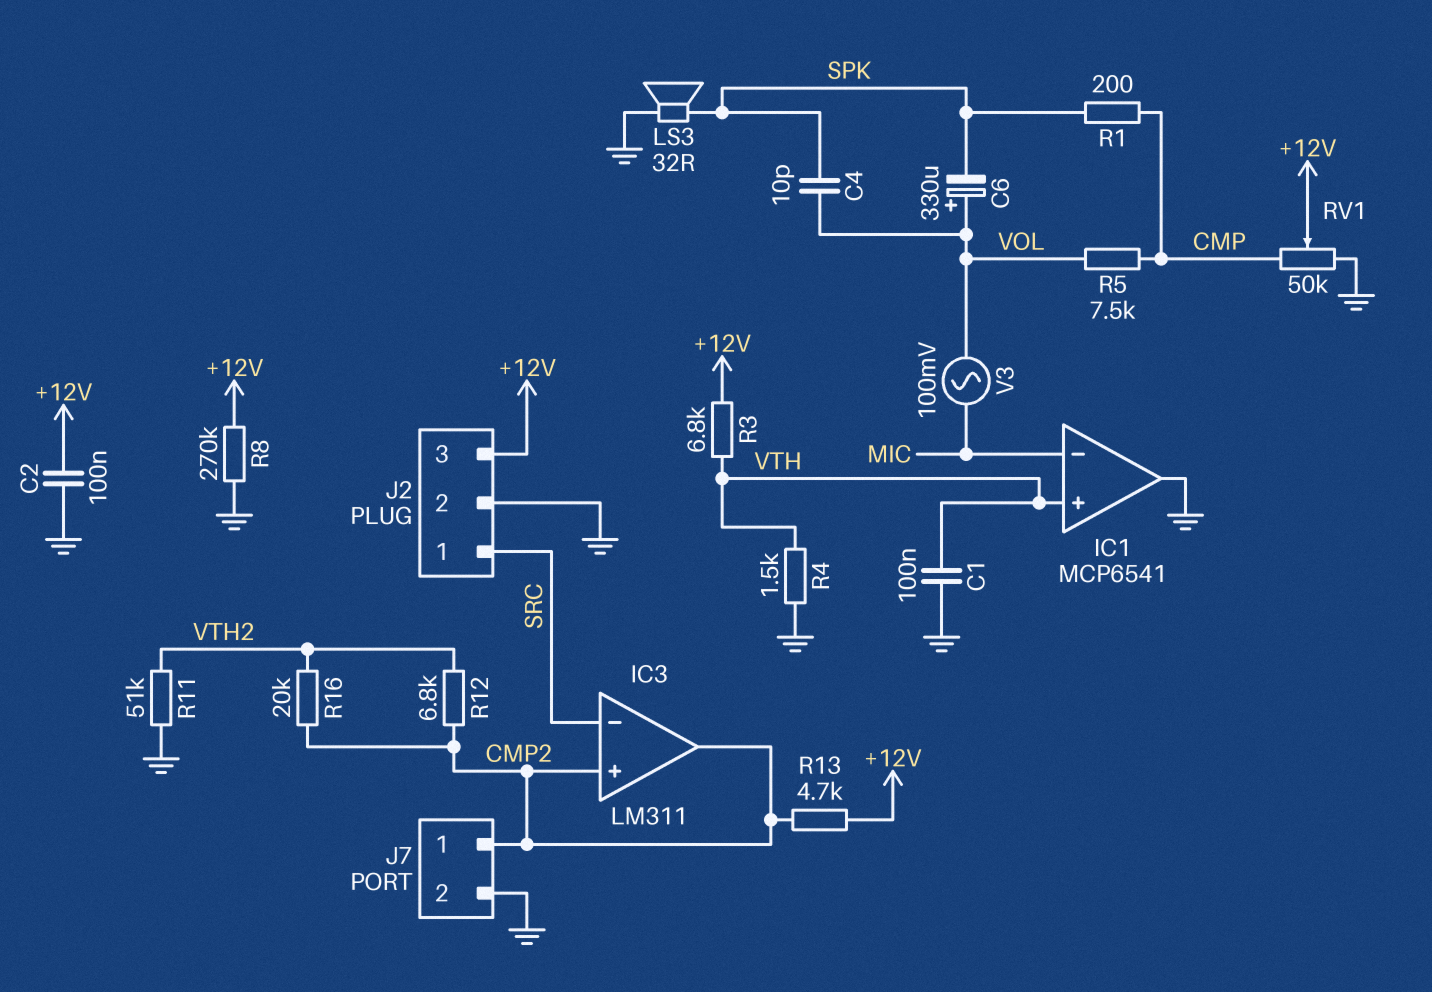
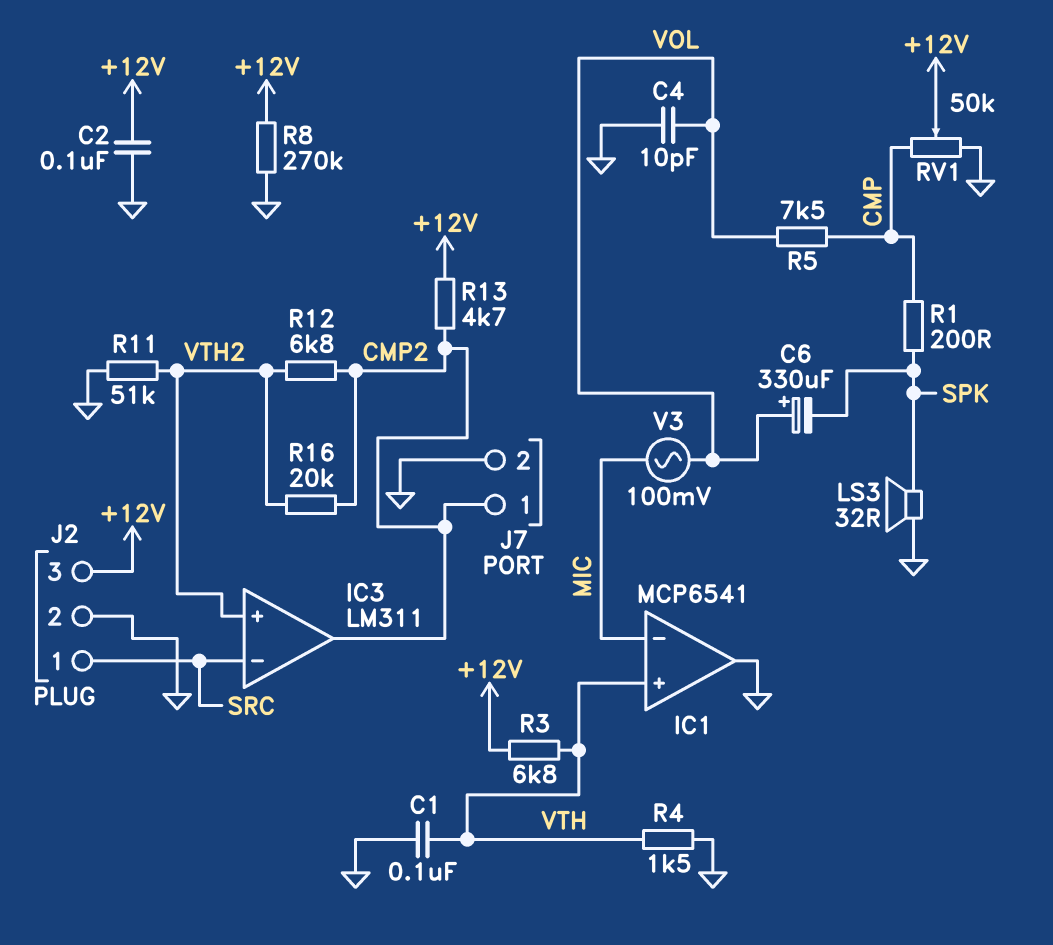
C4: 10pF (SPK, VOL) -> 10pF (GND, VOL)
IC3 pin in+: CMP2 -> VTH2

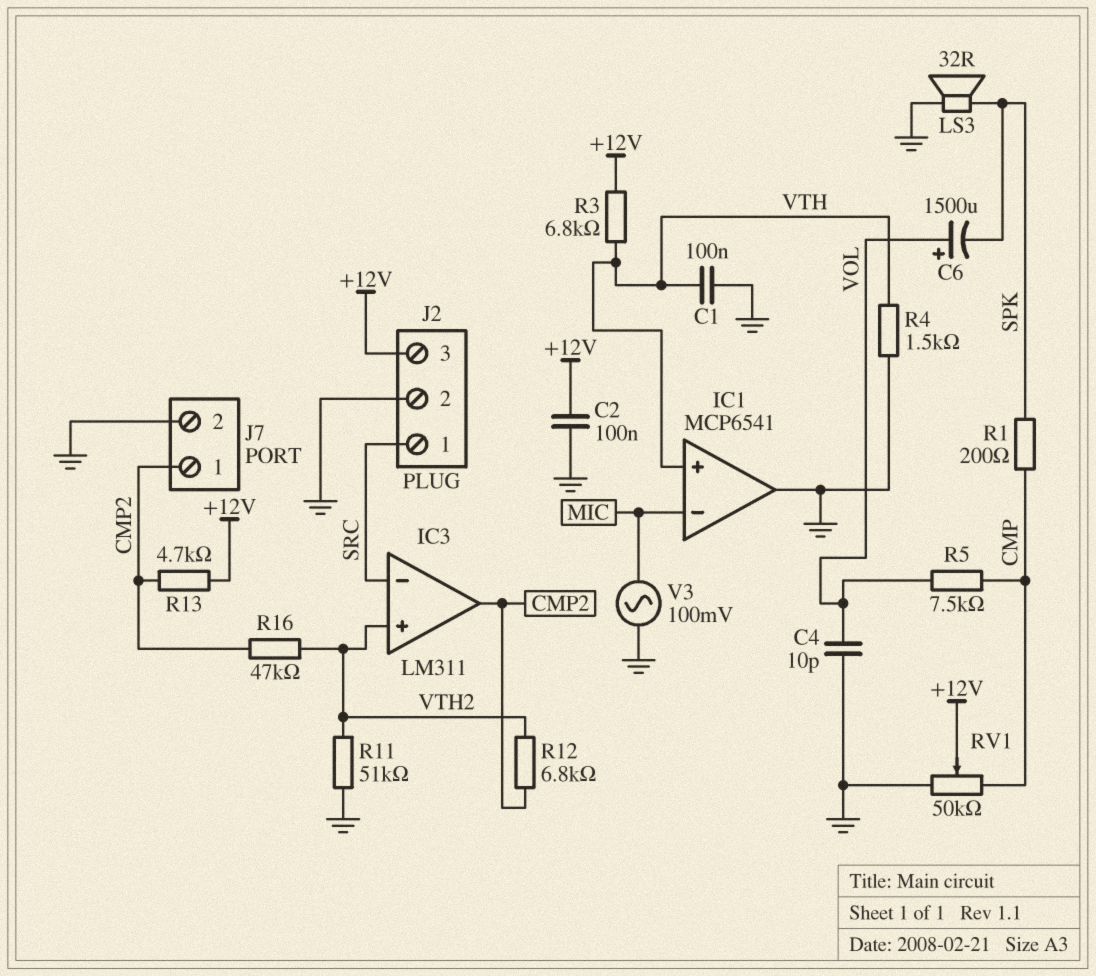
C6: 330uF (plus VOL, minus SPK) -> 1500uF (plus VOL, minus SPK)
R8: 270k (+12V, GND) -> none
R16: 20k (CMP2, VTH2) -> 47k (CMP2, VTH2)
V3: AC 100mV (MIC, VOL) -> AC 100mV (GND, MIC)

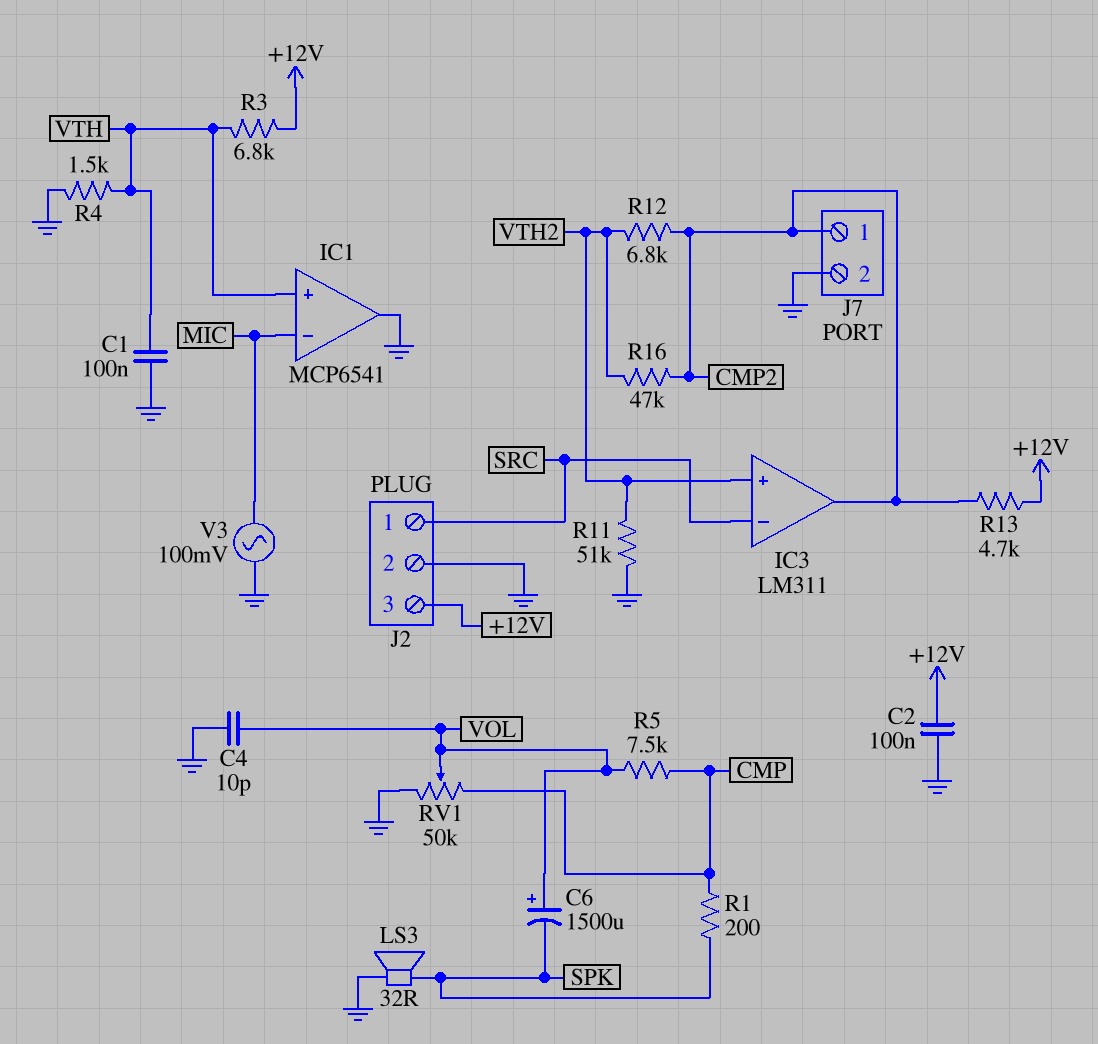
RV1: 50k (CMP, GND, wiper +12V) -> 50k (CMP, GND, wiper VOL)

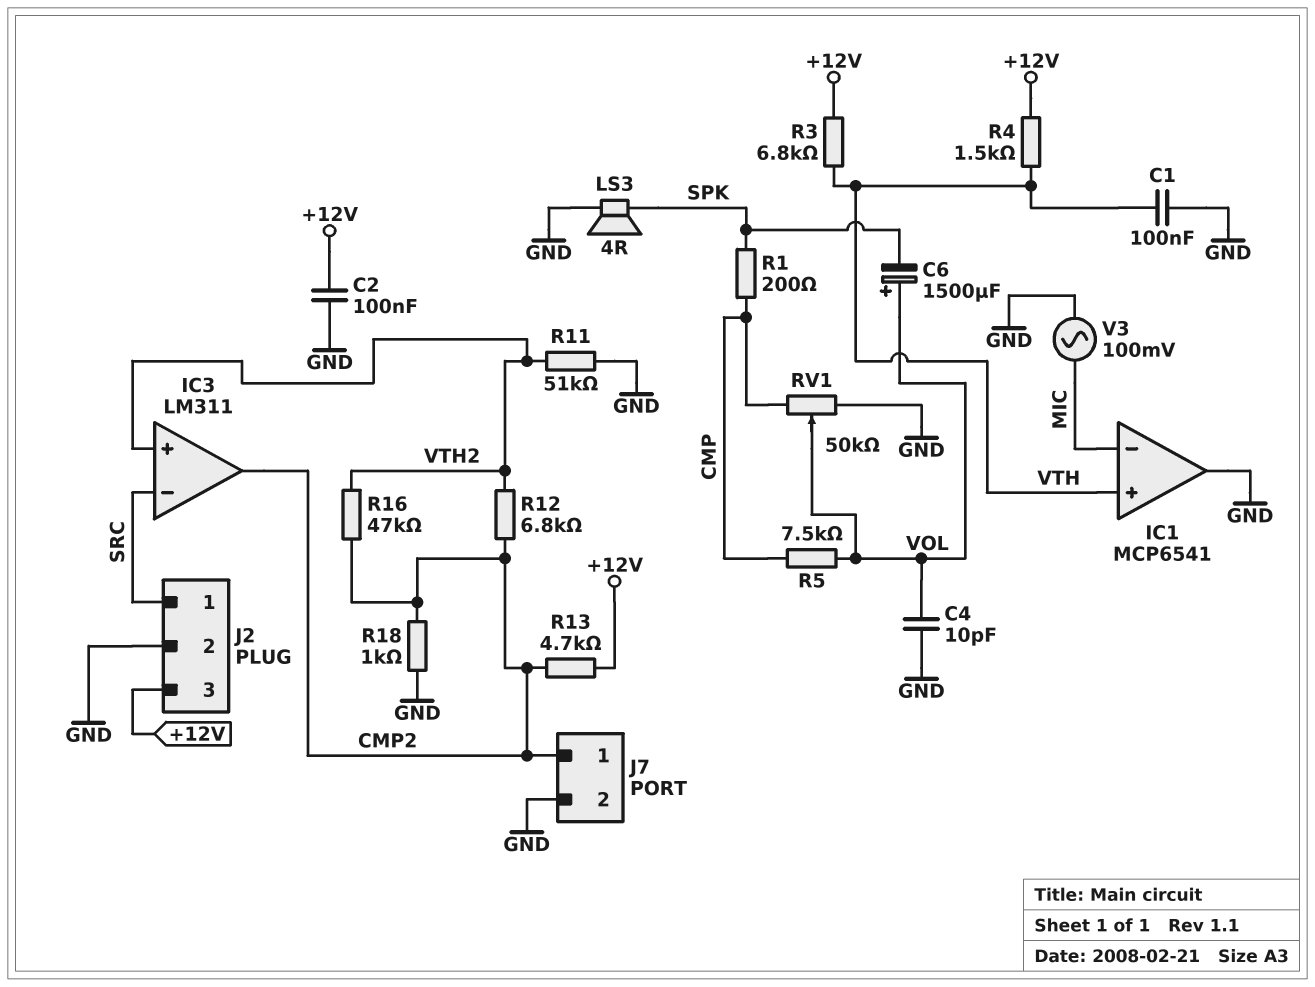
LS3: speaker 32R (GND, SPK) -> speaker 4R (GND, SPK)
R4: 1.5k (GND, VTH) -> 1.5k (+12V, VTH)
R18: none -> 1k (CMP2, GND)

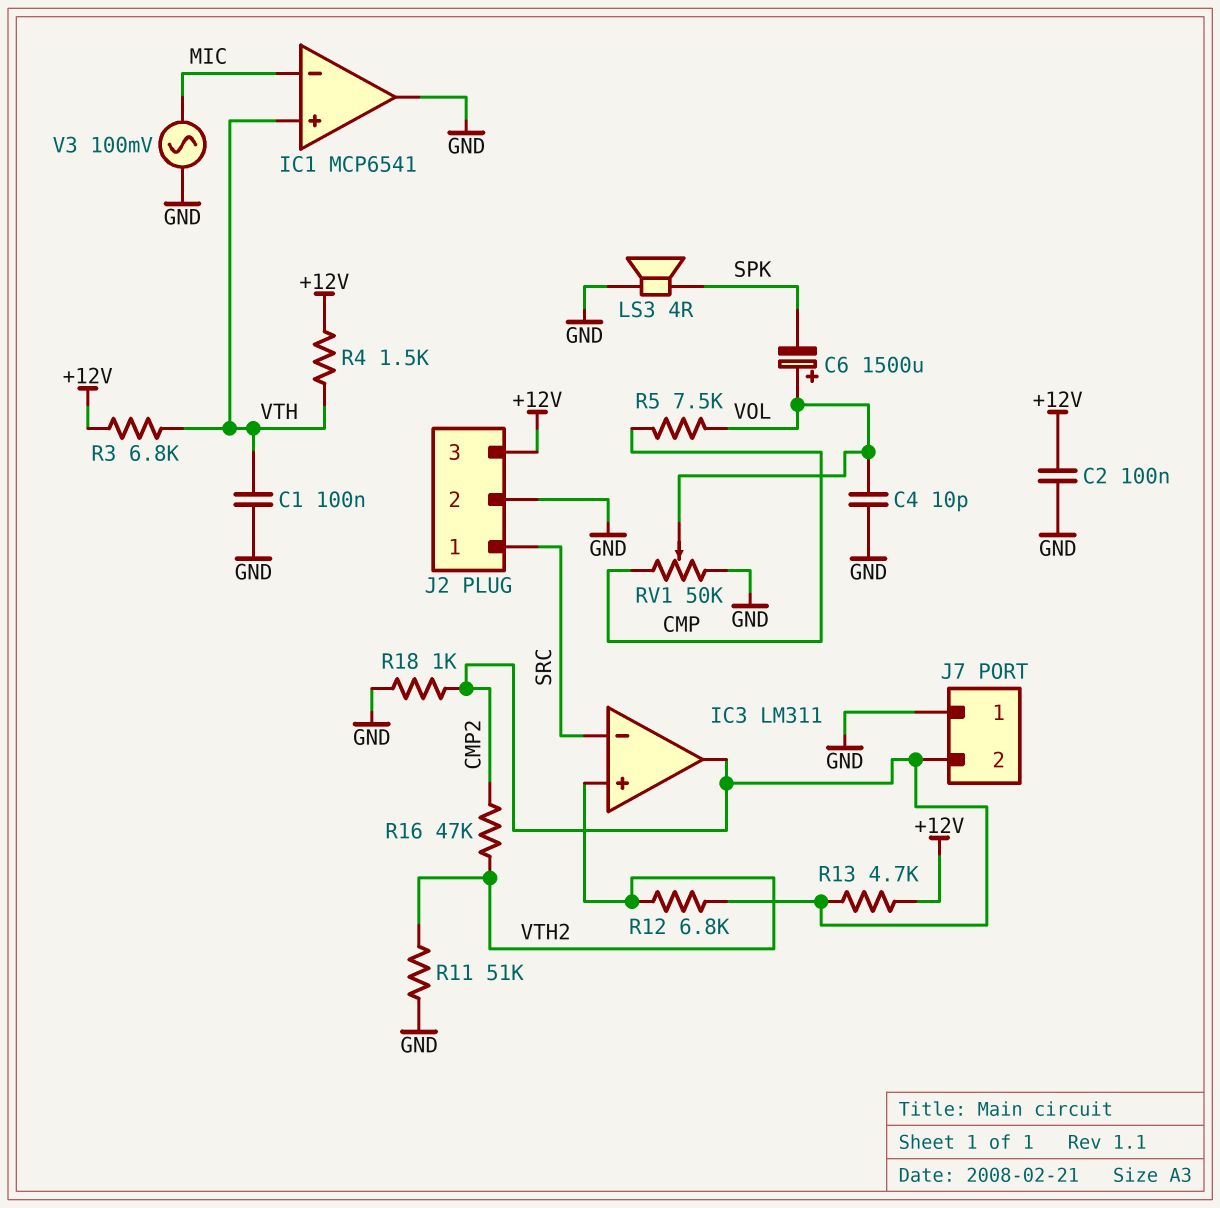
J7 pin 1: CMP2 -> GND
J7 pin 2: GND -> CMP2
R1: 200 (CMP, SPK) -> none

